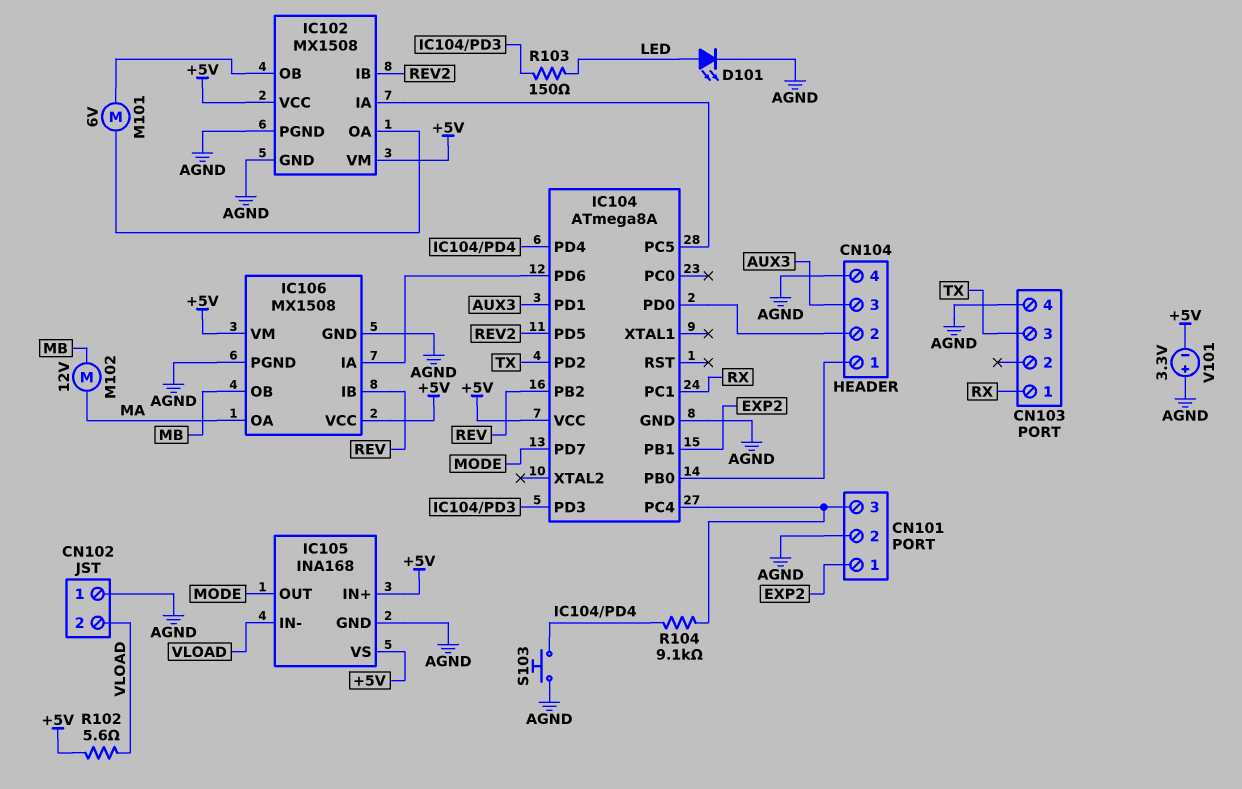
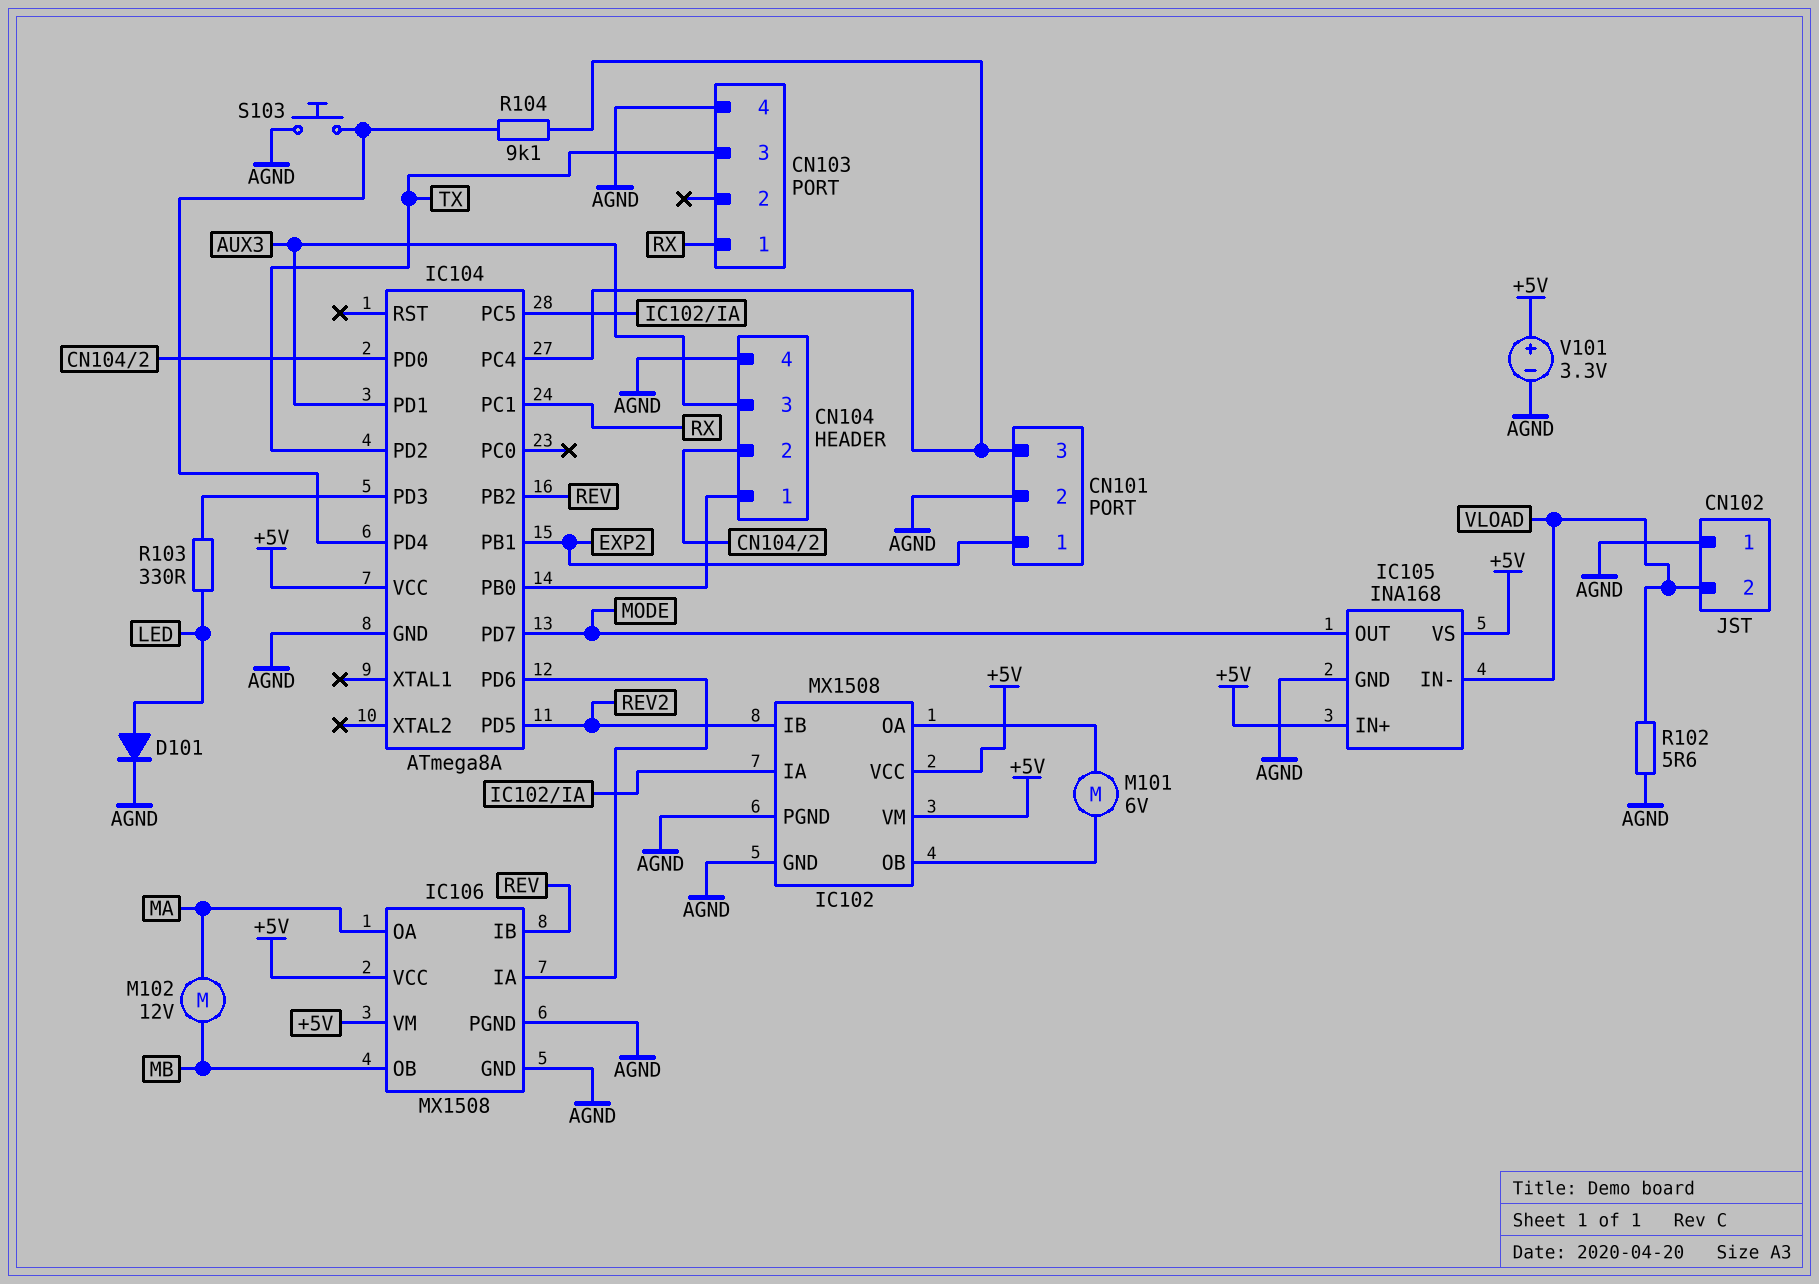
D101: LED (A LED, K AGND) -> diode (A LED, K AGND)
R102: 5.6 (+5V, VLOAD) -> 5.6 (AGND, VLOAD)
R103: 150 (IC104/PD3, LED) -> 330 (IC104/PD3, LED)
V101: 3.3V (plus AGND, minus +5V) -> 3.3V (plus +5V, minus AGND)

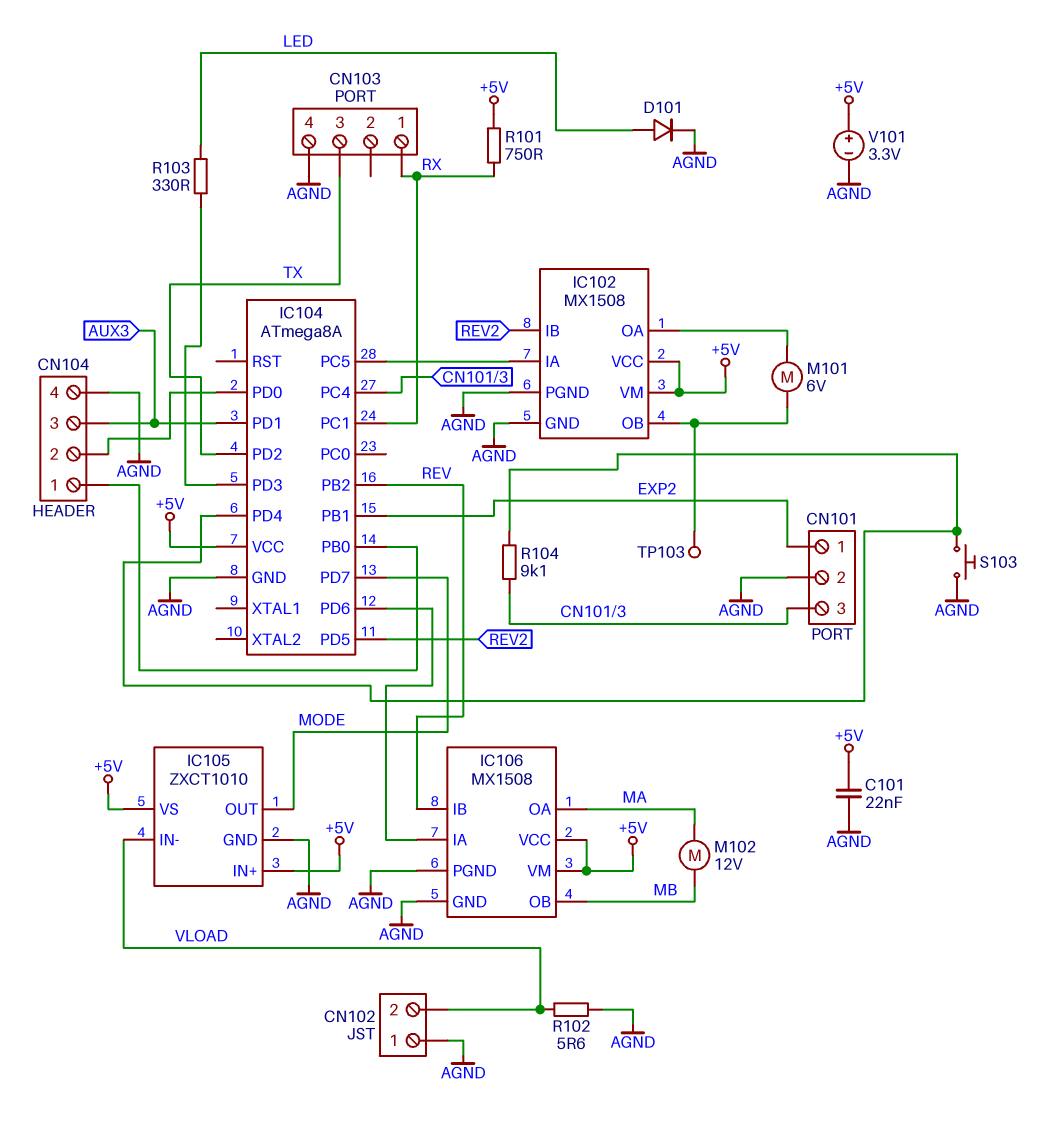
C101: none -> 22nF (+5V, AGND)
IC105: INA168 -> ZXCT1010
R101: none -> 750 (+5V, RX)
TP103: none -> test point (IC102/OB)

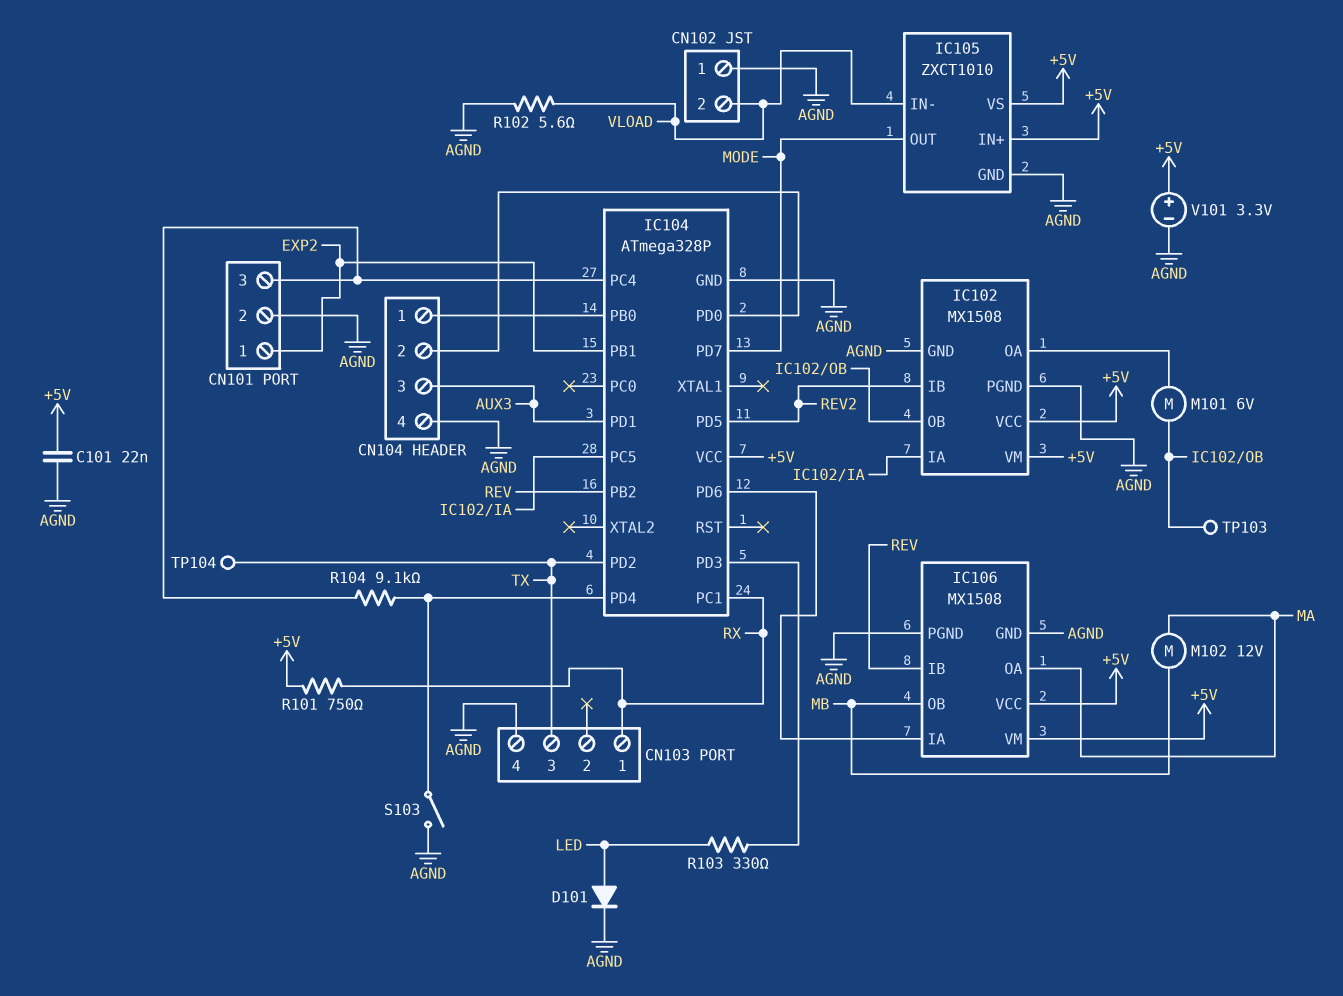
IC104: ATmega8A -> ATmega328P
S103: button (AGND, IC104/PD4) -> switch (AGND, IC104/PD4)
TP104: none -> test point (TX)

